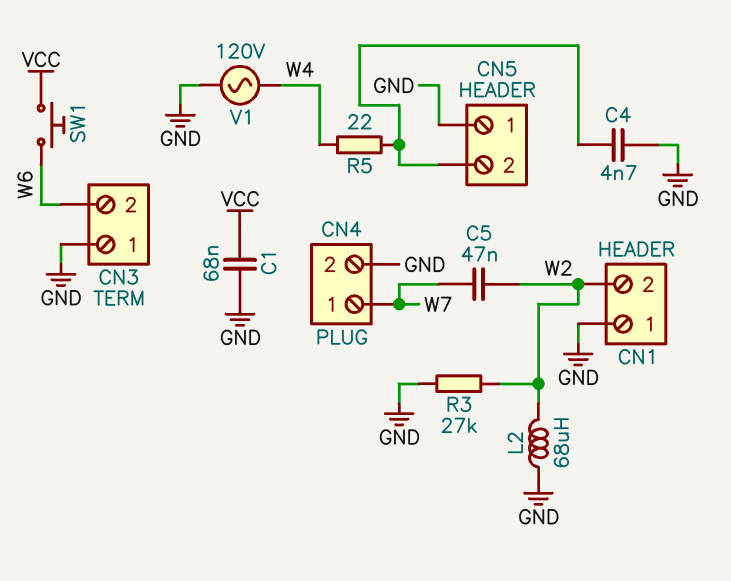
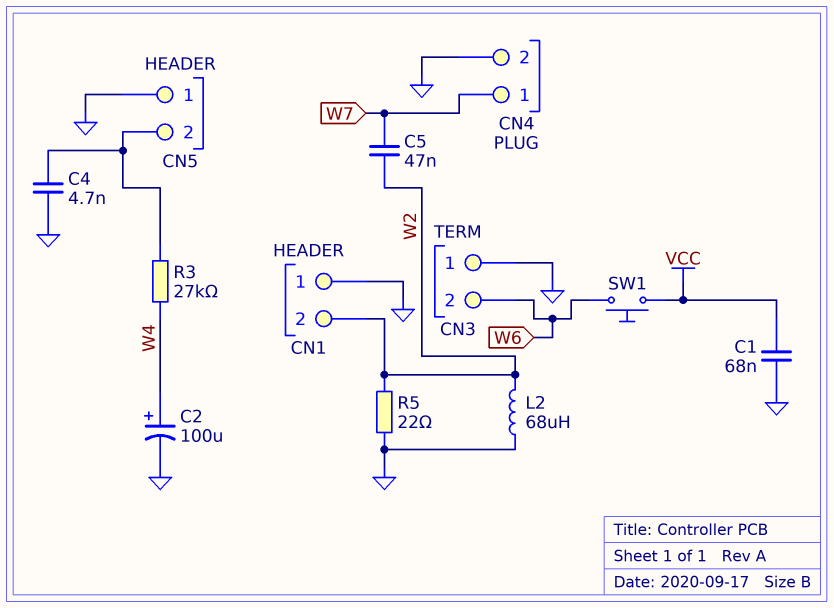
C2: none -> 100uF (plus W4, minus GND)
R3: 27k (GND, W2) -> 27k (CN5/2, W4)
R5: 22 (CN5/2, W4) -> 22 (GND, W2)
V1: AC 120V (GND, W4) -> none

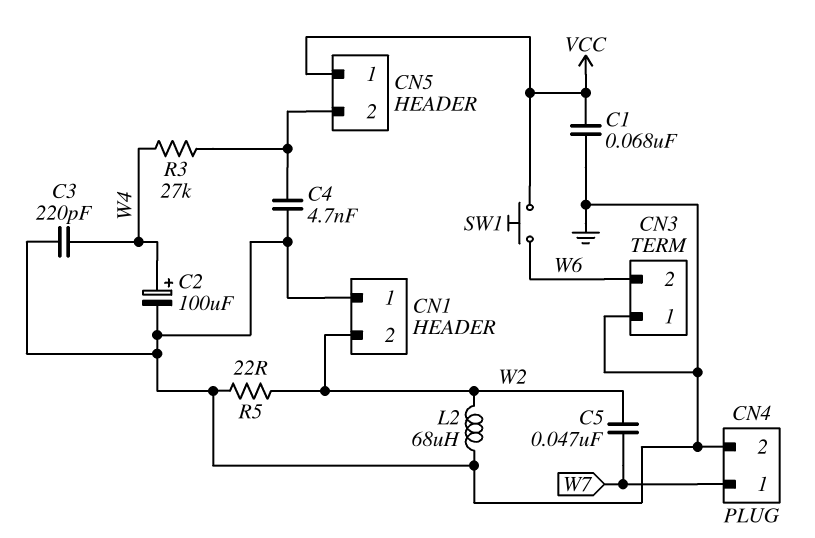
C3: none -> 220pF (GND, W4)
CN5 pin 1: GND -> VCC

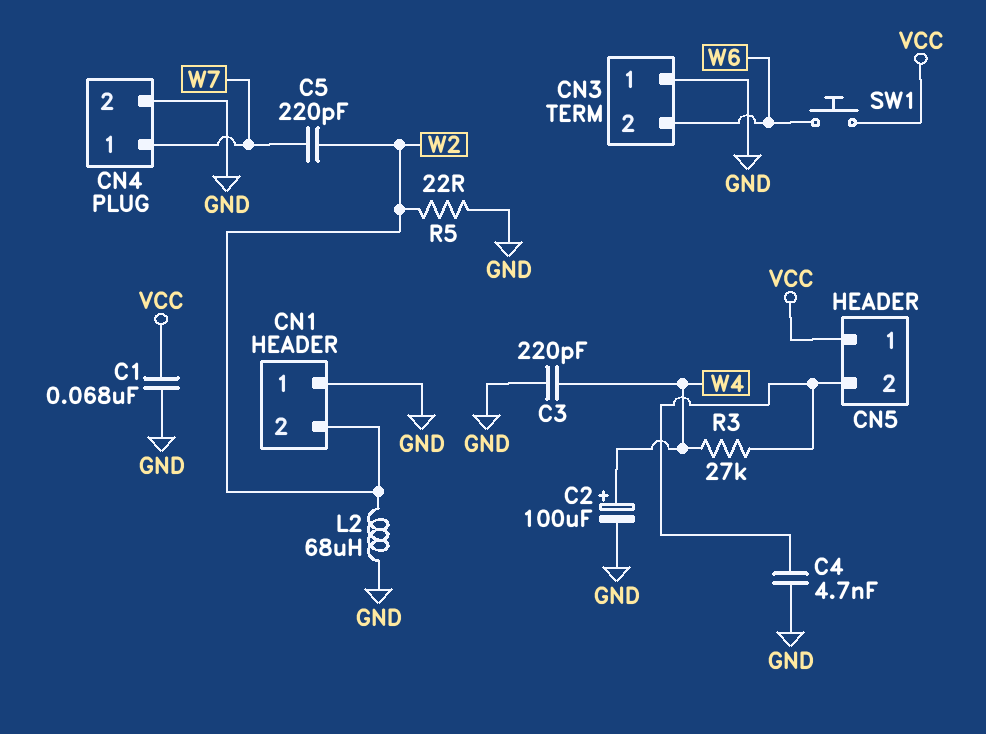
C5: 47nF (W2, W7) -> 220pF (W2, W7)

